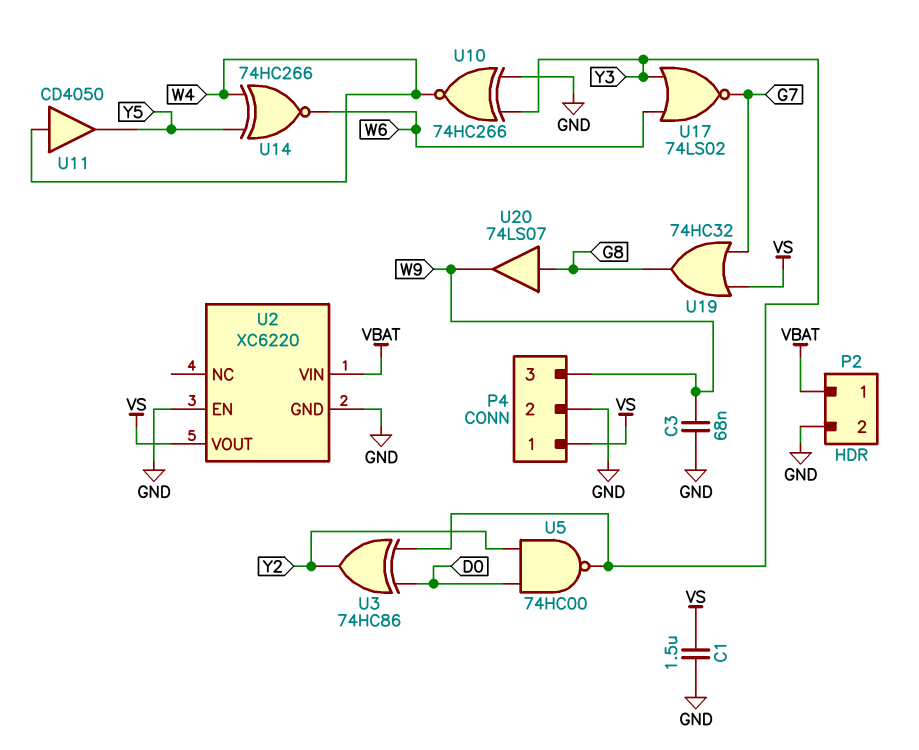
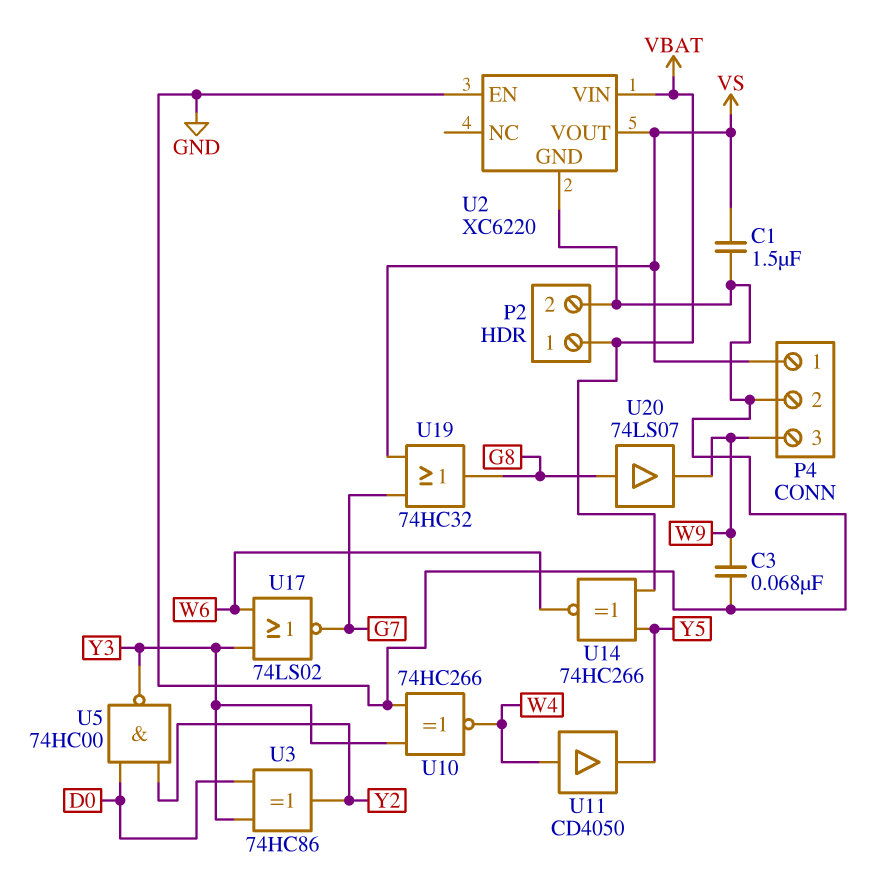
U14: XNOR 74HC266 (in W4, in Y5, out W6) -> XNOR 74HC266 (in VBAT, in Y5, out W6)

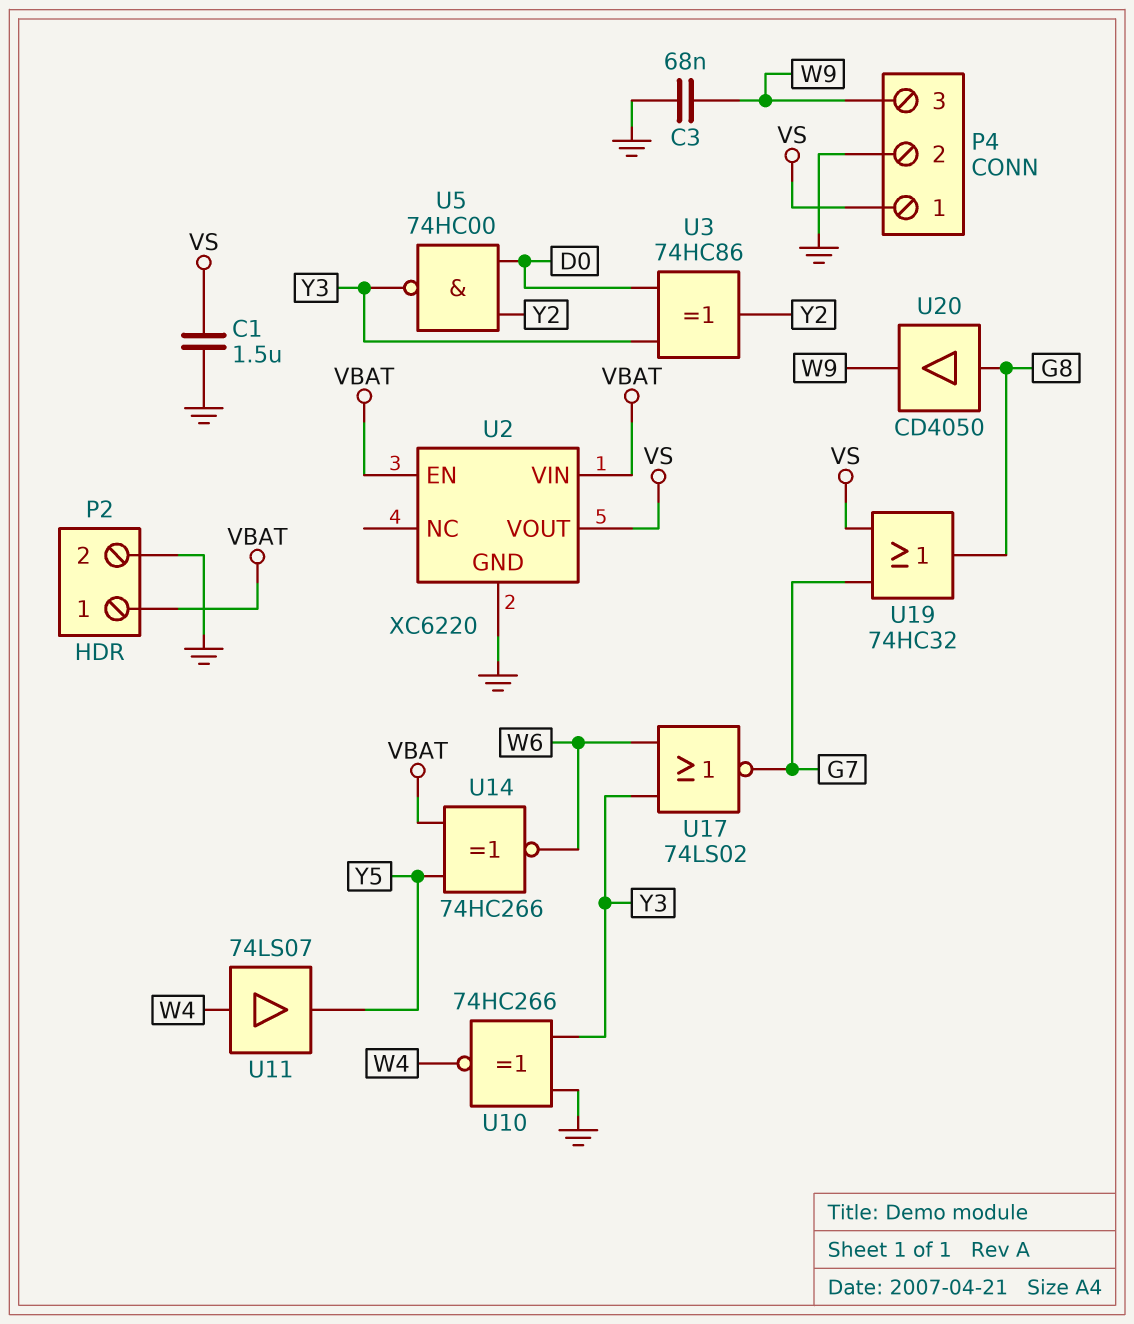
U2 pin EN: GND -> VBAT
U11: buffer CD4050 (in W4, out Y5) -> buffer 74LS07 (in W4, out Y5)
U20: buffer 74LS07 (in G8, out W9) -> buffer CD4050 (in G8, out W9)

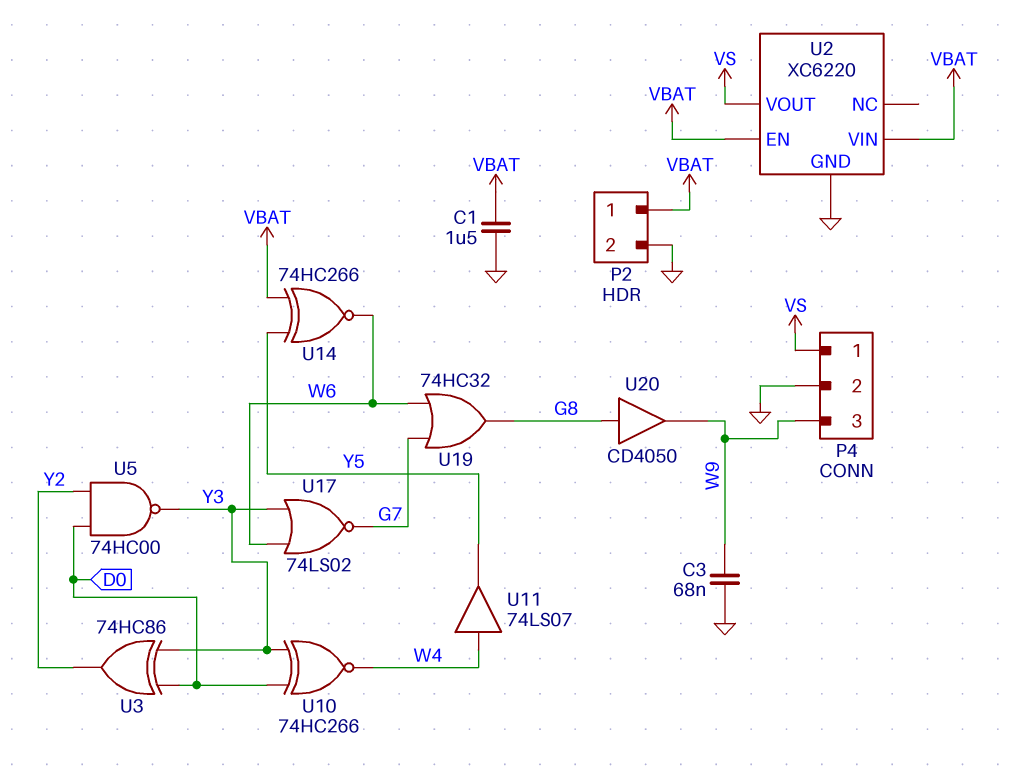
C1: 1.5uF (GND, VS) -> 1.5uF (GND, VBAT)
U10: XNOR 74HC266 (in GND, in Y3, out W4) -> XNOR 74HC266 (in D0, in Y3, out W4)
U19: OR 74HC32 (in G7, in VS, out G8) -> OR 74HC32 (in G7, in W6, out G8)

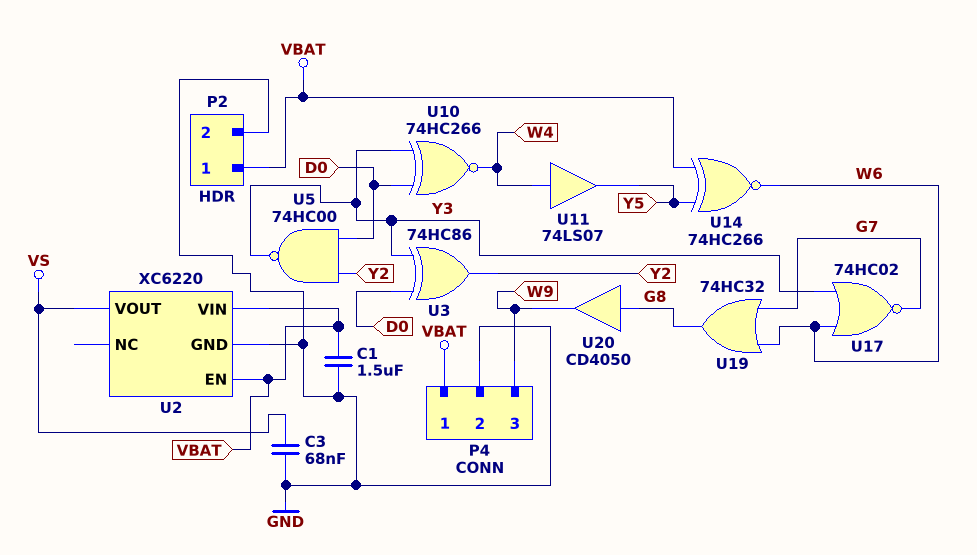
C3: 68nF (GND, W9) -> 68nF (GND, VS)
P4 pin 1: VS -> VBAT
U17: NOR 74LS02 (in W6, in Y3, out G7) -> NOR 74HC02 (in W6, in Y3, out G7)

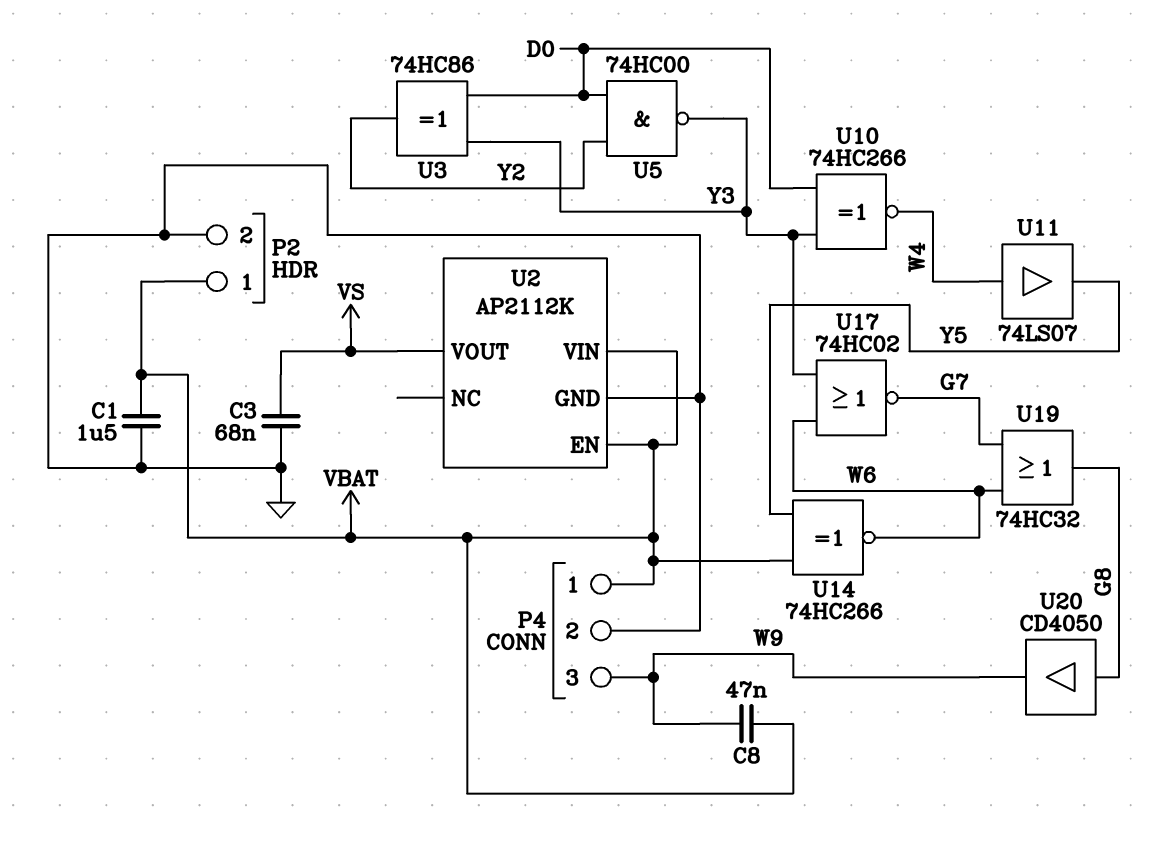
C8: none -> 47nF (VBAT, W9)
U2: XC6220 -> AP2112K

